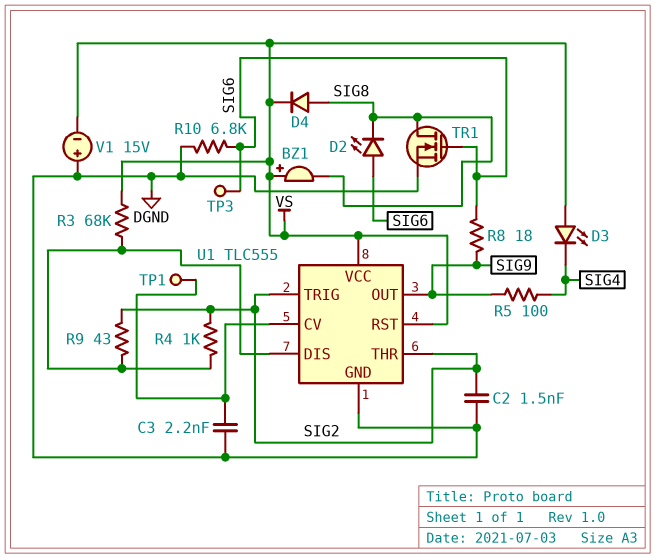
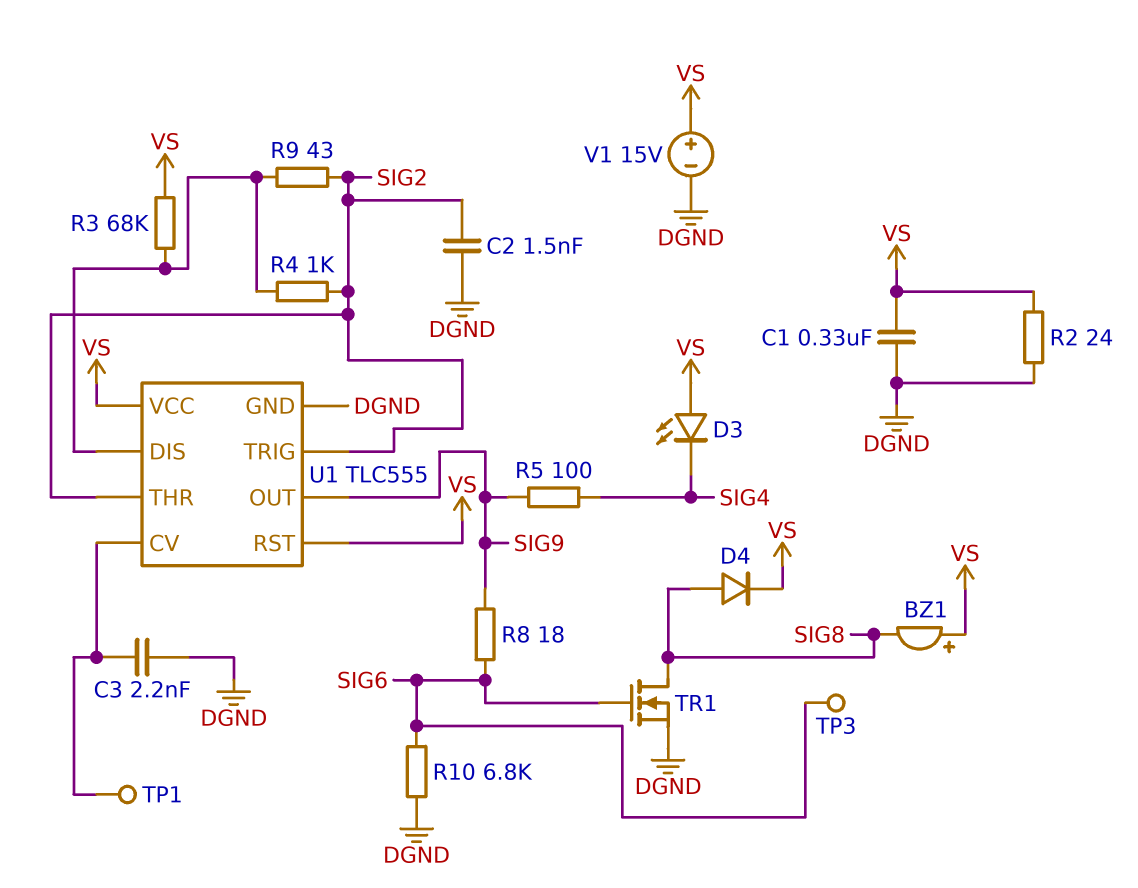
C1: none -> 330nF (DGND, VS)
D2: LED (A SIG6, K SIG8) -> none
R2: none -> 24 (DGND, VS)
V1: 15V (plus DGND, minus VS) -> 15V (plus VS, minus DGND)

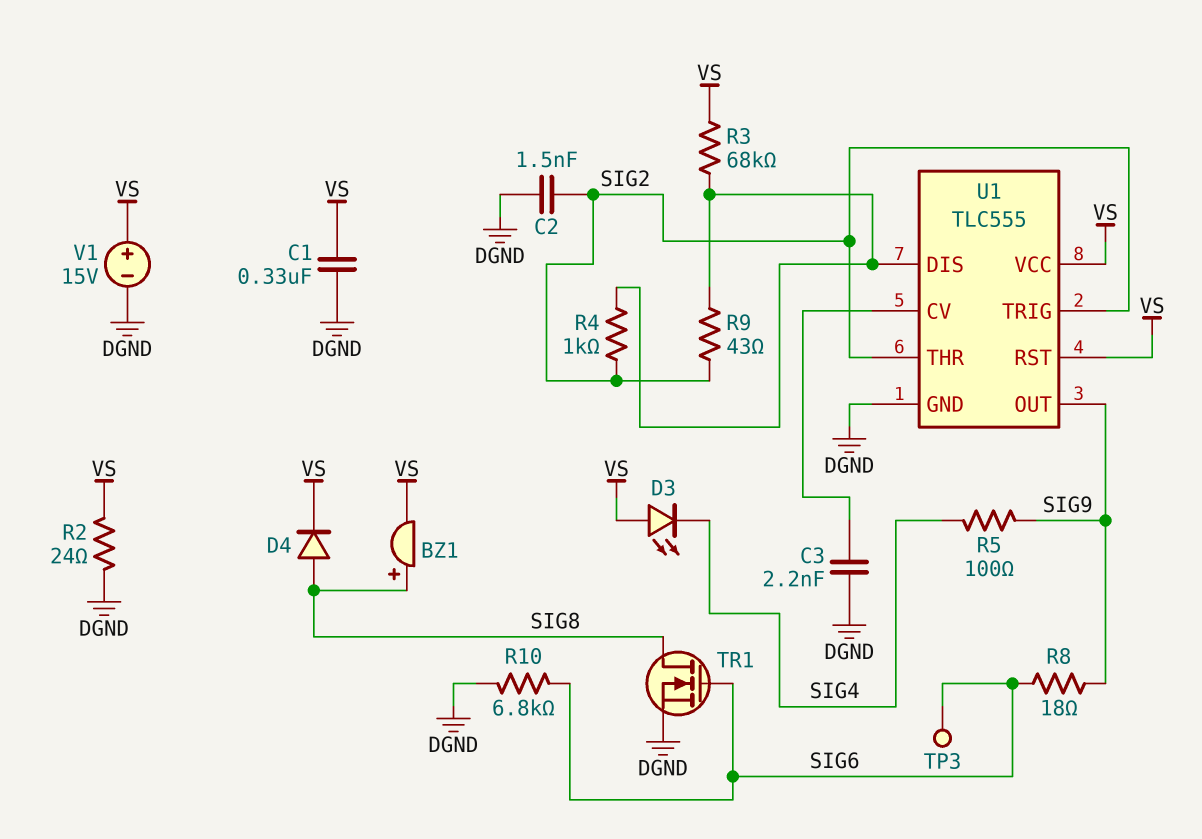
BZ1: buzzer (plus VS, minus SIG8) -> buzzer (plus SIG8, minus VS)
TP1: test point (U1/CV) -> none

